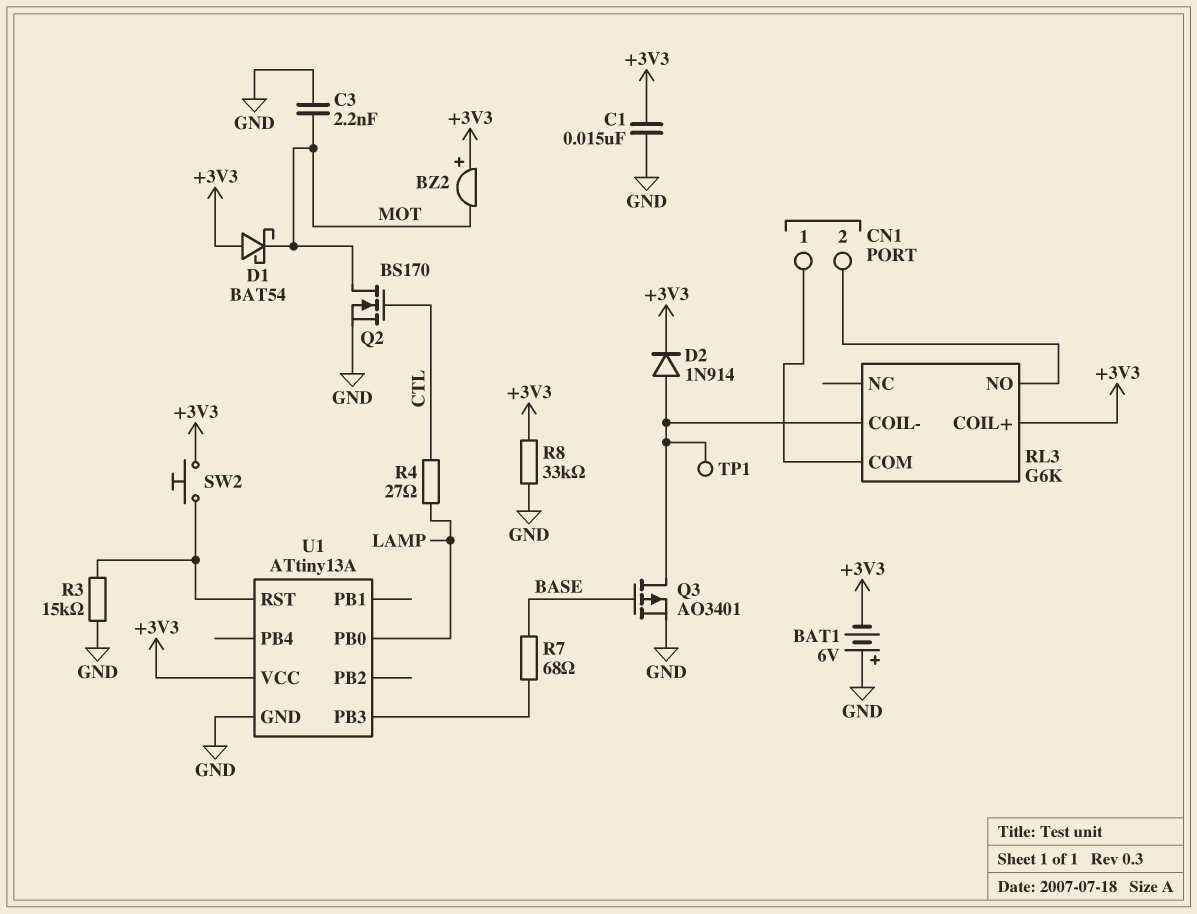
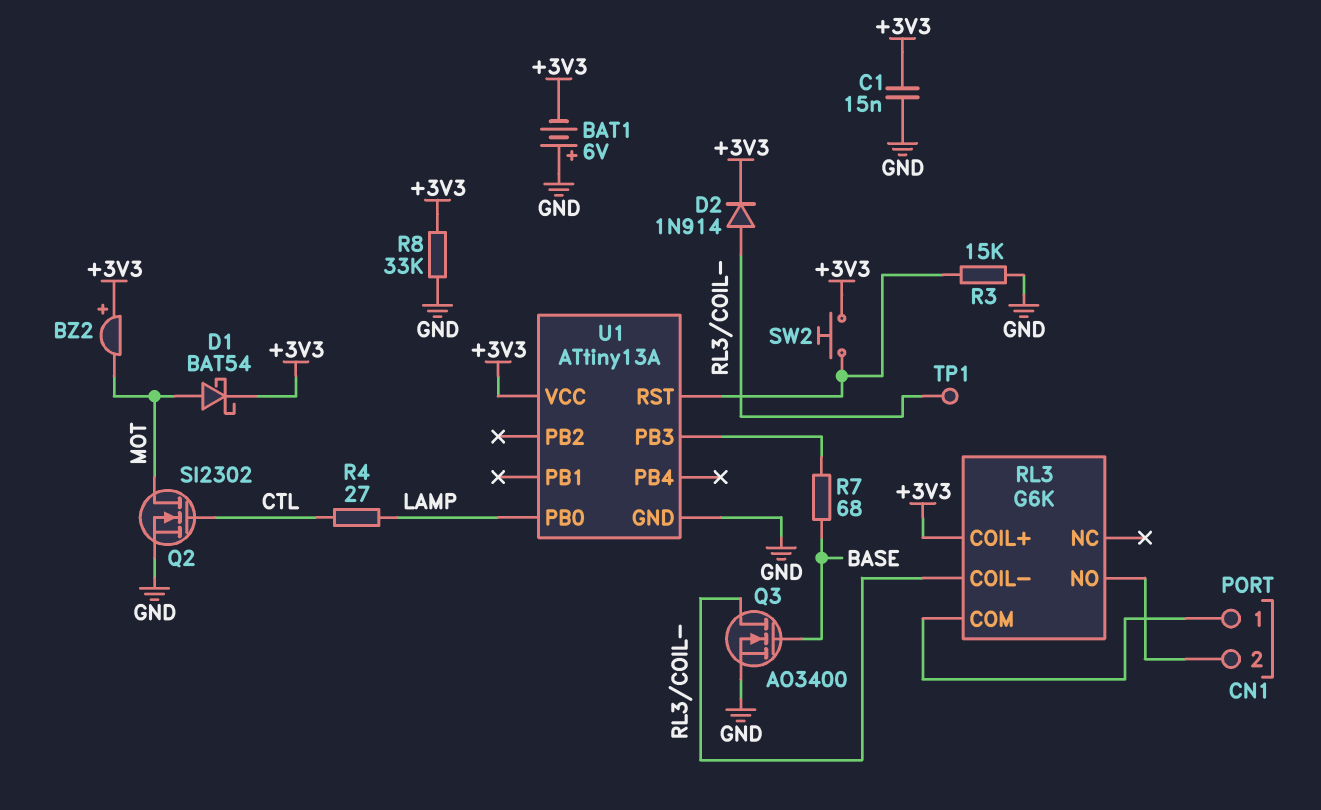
C3: 2.2nF (GND, MOT) -> none
D1: schottky BAT54 (A +3V3, K MOT) -> schottky BAT54 (A MOT, K +3V3)
Q2: NMOS BS170 (G CTL, D MOT, S GND) -> NMOS SI2302 (G CTL, D MOT, S GND)
Q3: PMOS AO3401 (G BASE, D RL3/COIL-, S GND) -> NMOS AO3400 (G BASE, D RL3/COIL-, S GND)

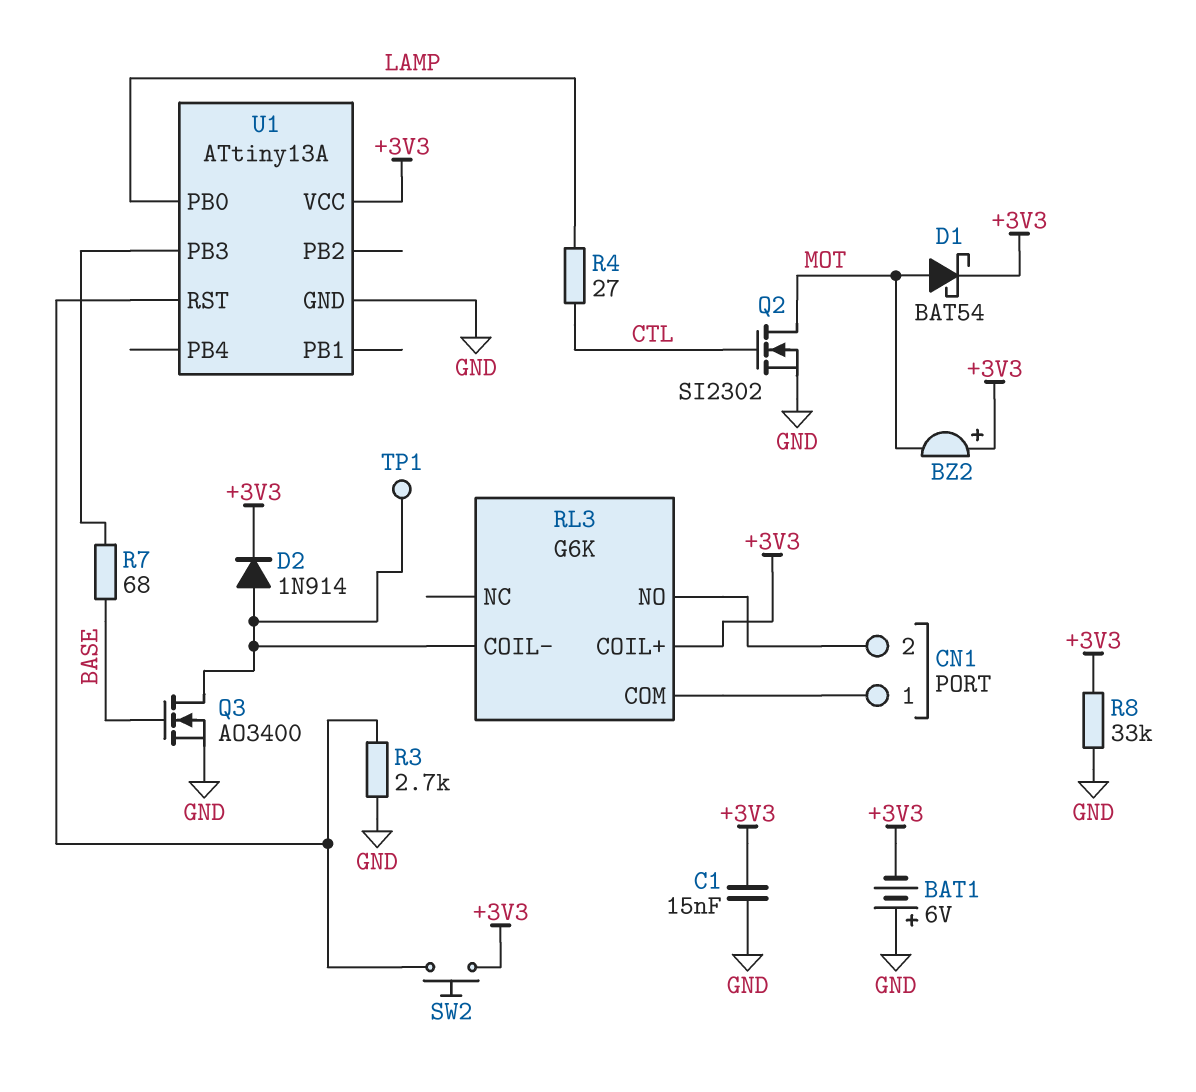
R3: 15k (GND, U1/RST) -> 2.7k (GND, U1/RST)

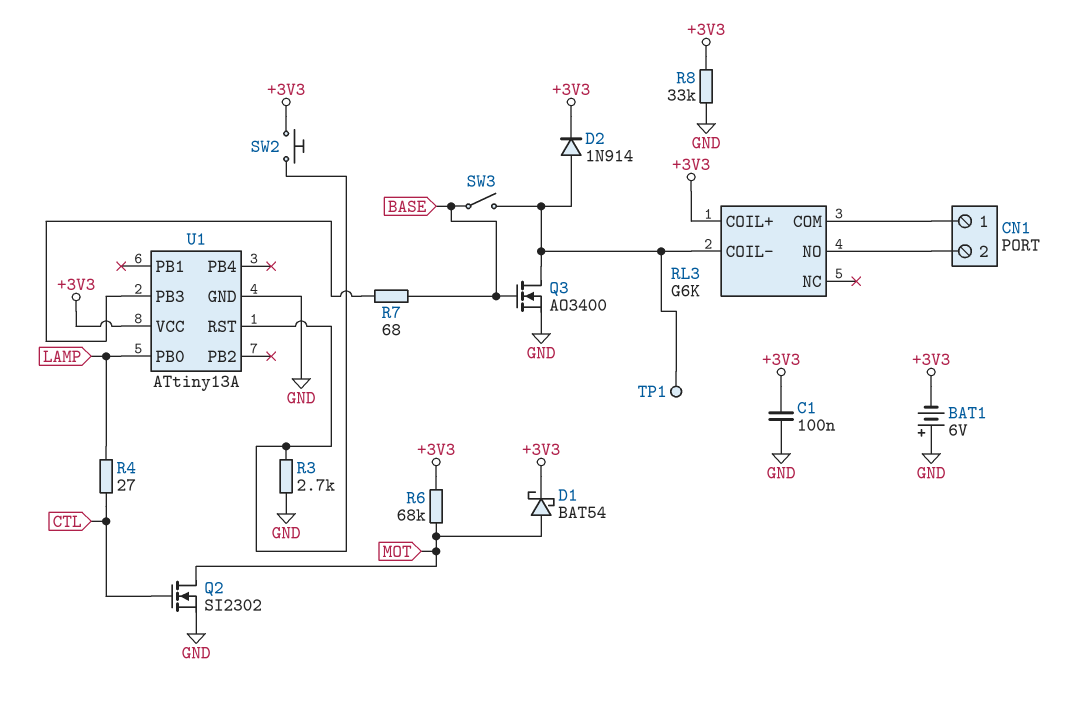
BZ2: buzzer (plus +3V3, minus MOT) -> none
C1: 15nF (+3V3, GND) -> 100nF (+3V3, GND)
R6: none -> 68k (+3V3, MOT)
SW3: none -> switch (BASE, RL3/COIL-)

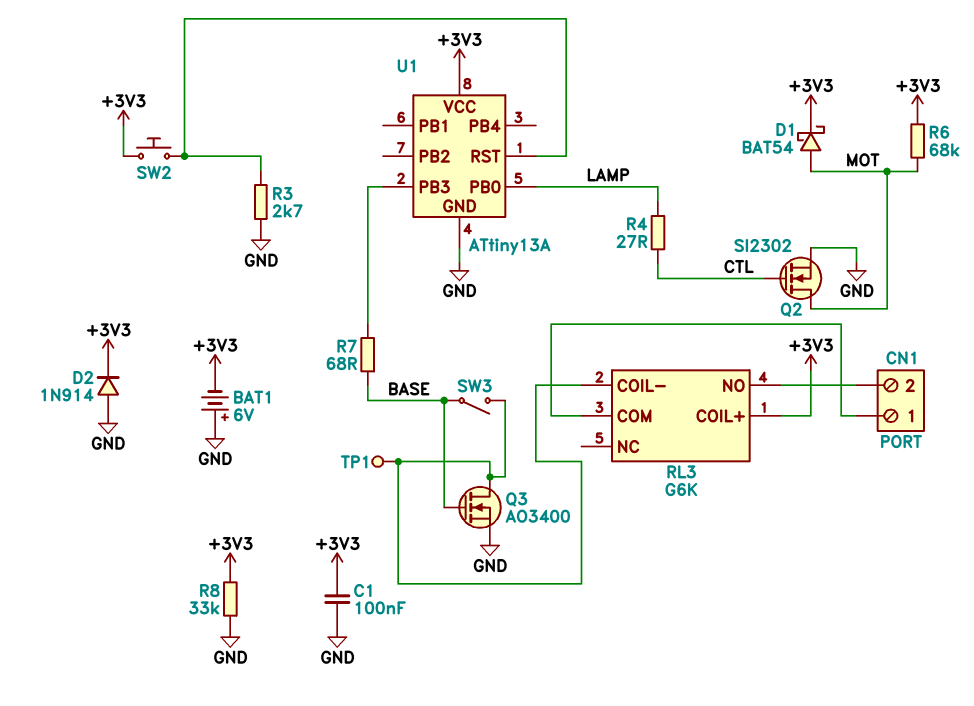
D2: diode 1N914 (A RL3/COIL-, K +3V3) -> diode 1N914 (A GND, K +3V3)

